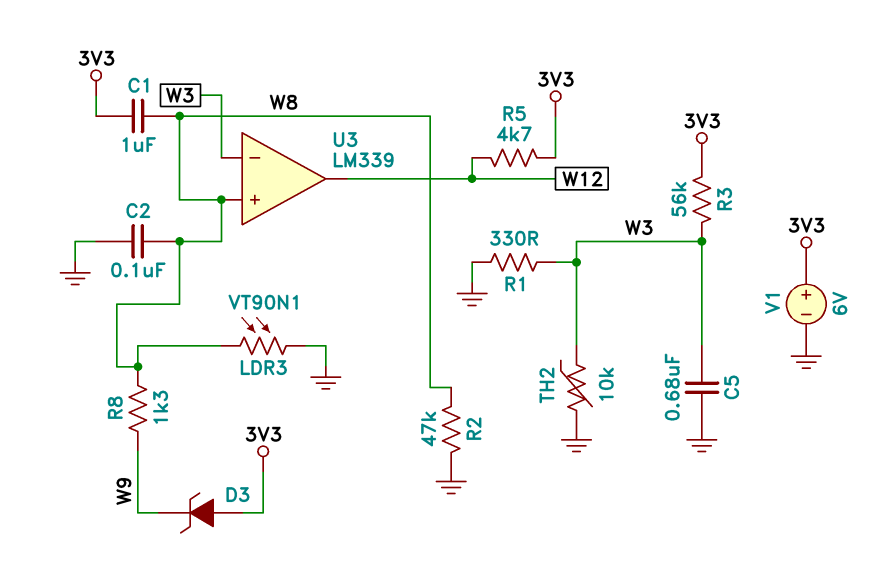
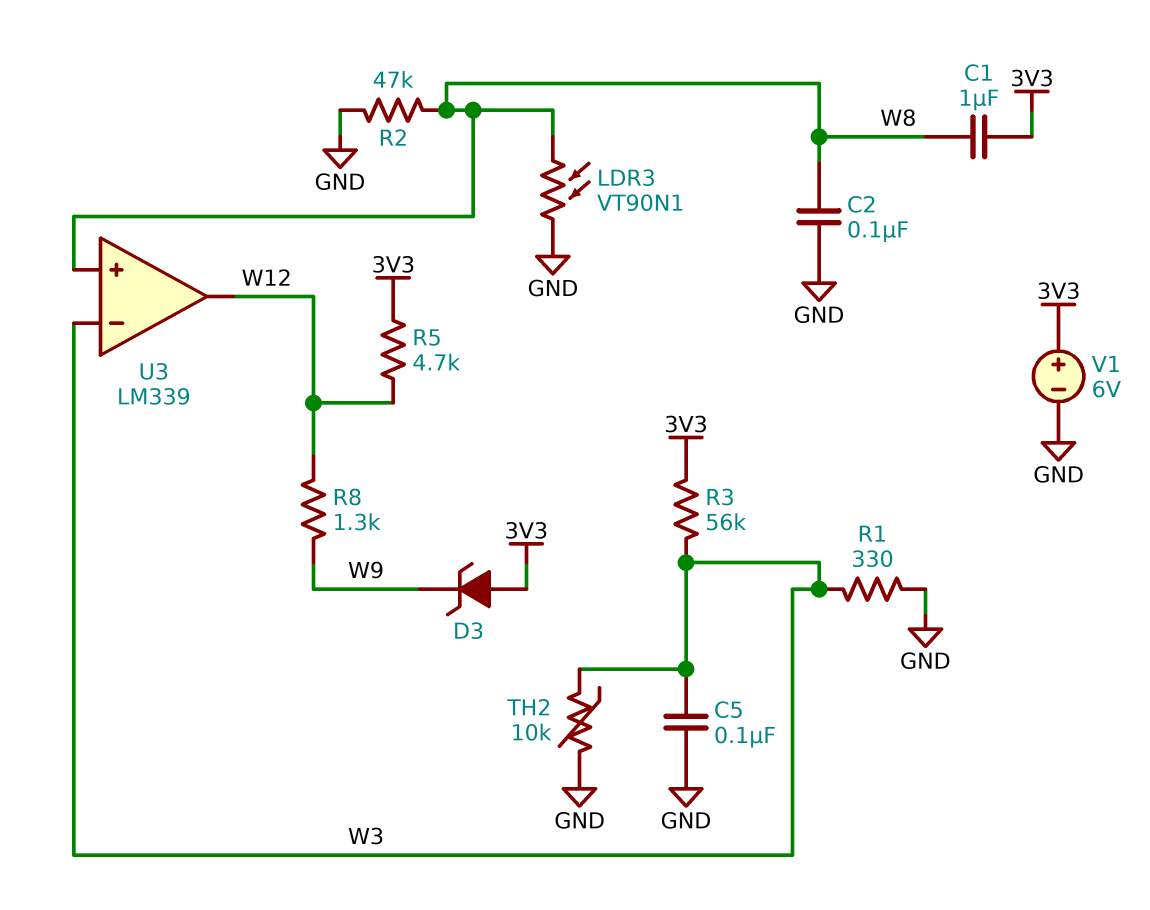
C5: 680nF (GND, W3) -> 100nF (GND, W3)
R8: 1.3k (W8, W9) -> 1.3k (W9, W12)

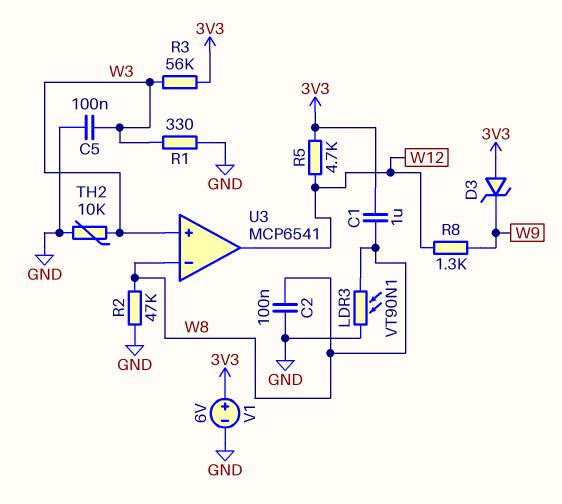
U3: LM339 -> MCP6541
U3 pin in+: W8 -> W3
U3 pin in-: W3 -> W8

